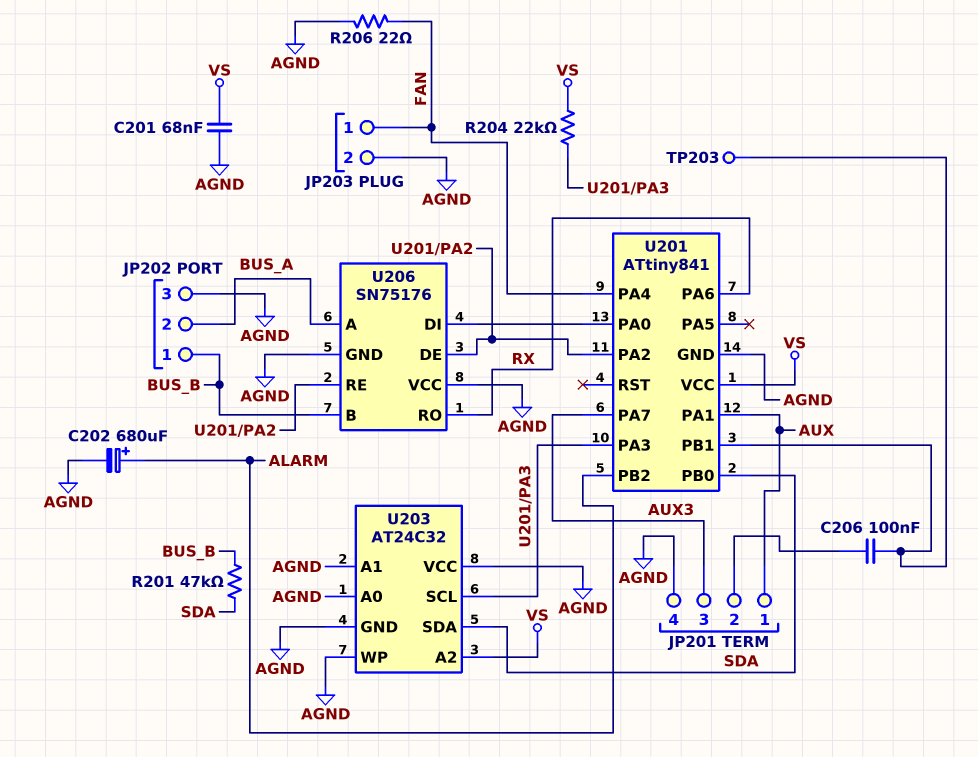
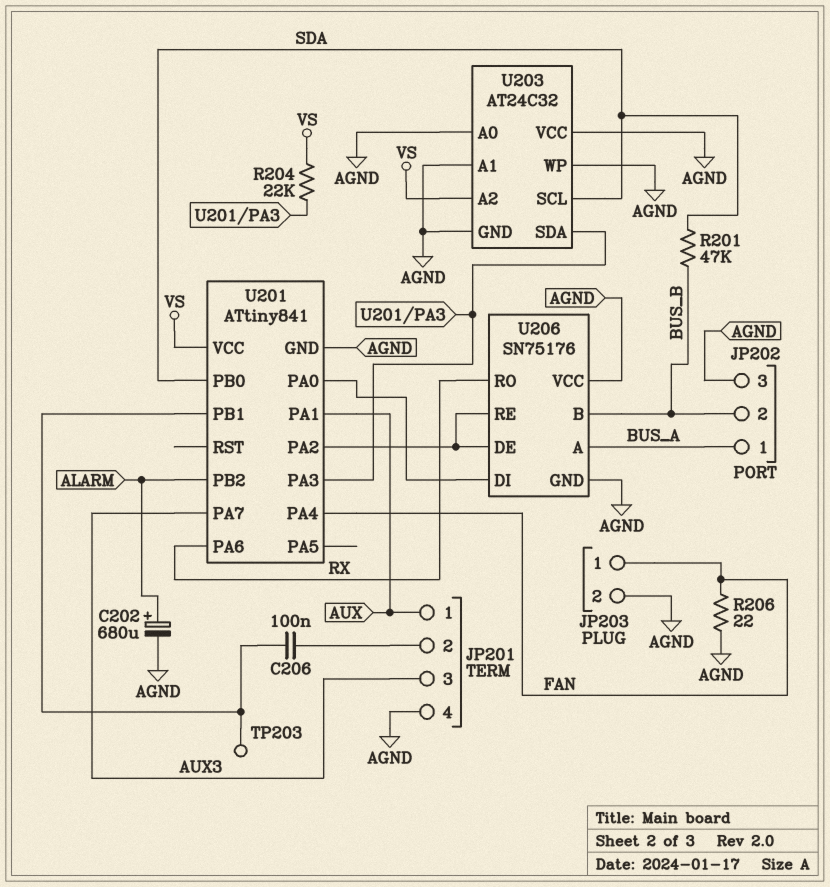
C201: 68nF (AGND, VS) -> none
JP202 pin 1: BUS_B -> BUS_A
JP202 pin 2: BUS_A -> BUS_B
U203 pin SCL: U201/PA3 -> SDA
U203 pin SDA: SDA -> U201/PA3

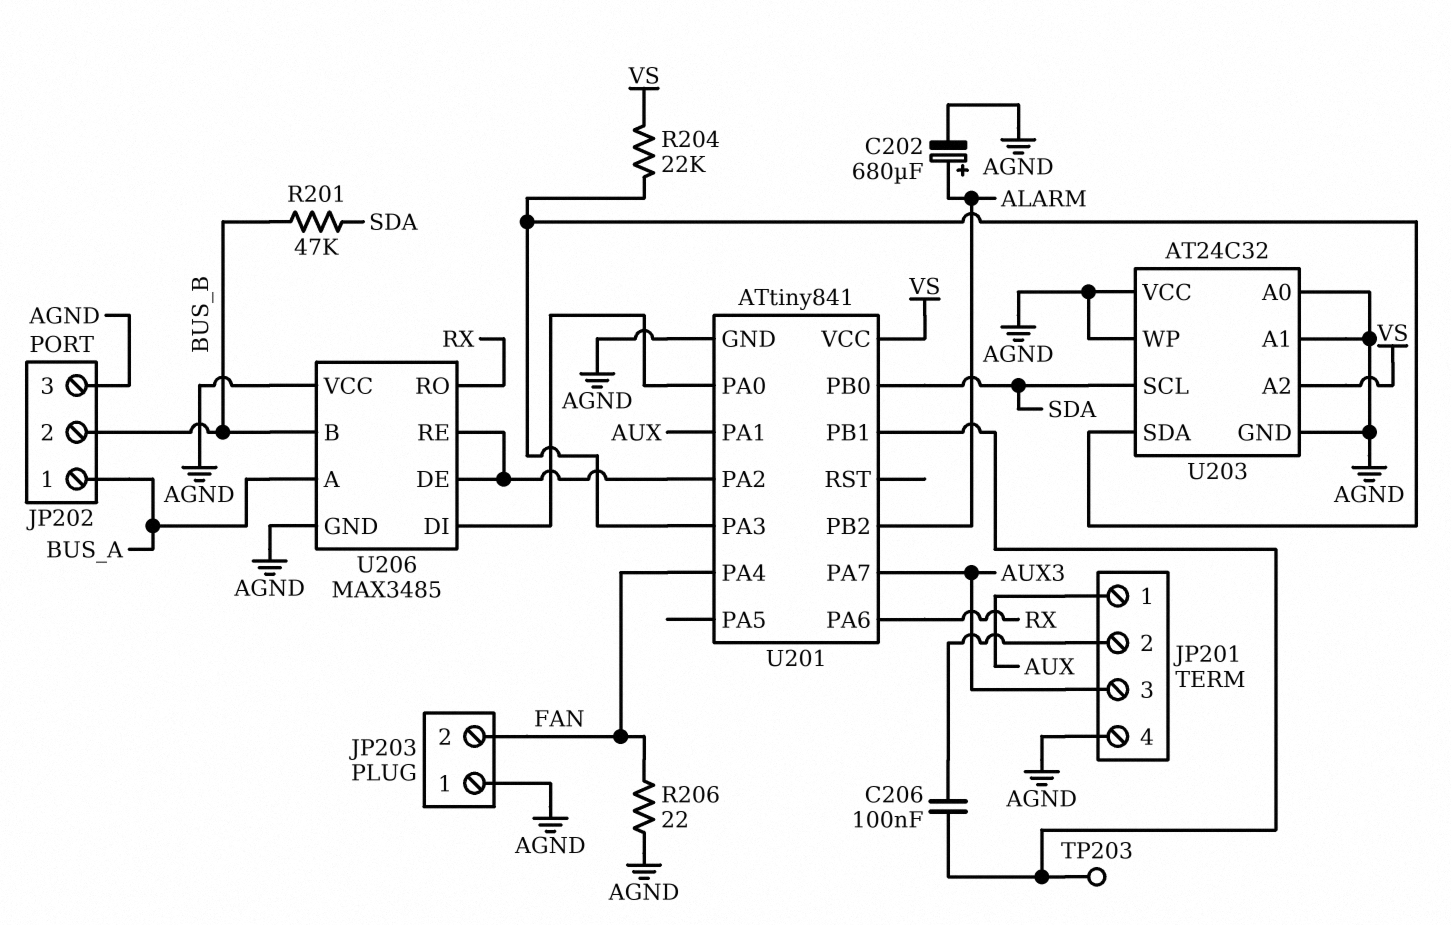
JP203 pin 1: FAN -> AGND
JP203 pin 2: AGND -> FAN
U206: SN75176 -> MAX3485

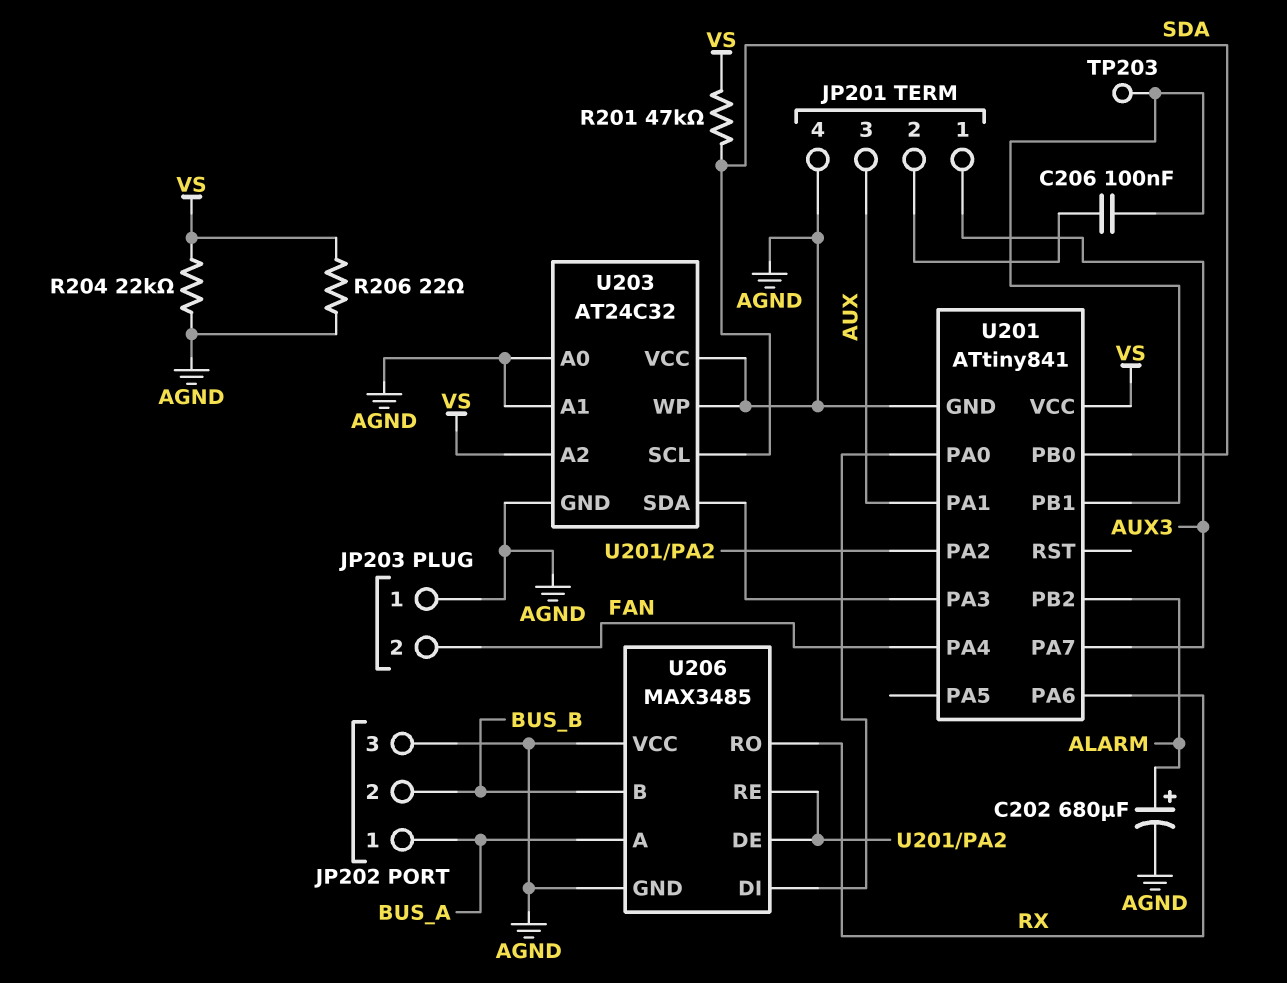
JP201 pin 1: AUX -> AUX3
JP201 pin 3: AUX3 -> AUX
R201: 47k (BUS_B, SDA) -> 47k (SDA, VS)
R204: 22k (U201/PA3, VS) -> 22k (AGND, VS)
R206: 22 (AGND, FAN) -> 22 (AGND, VS)

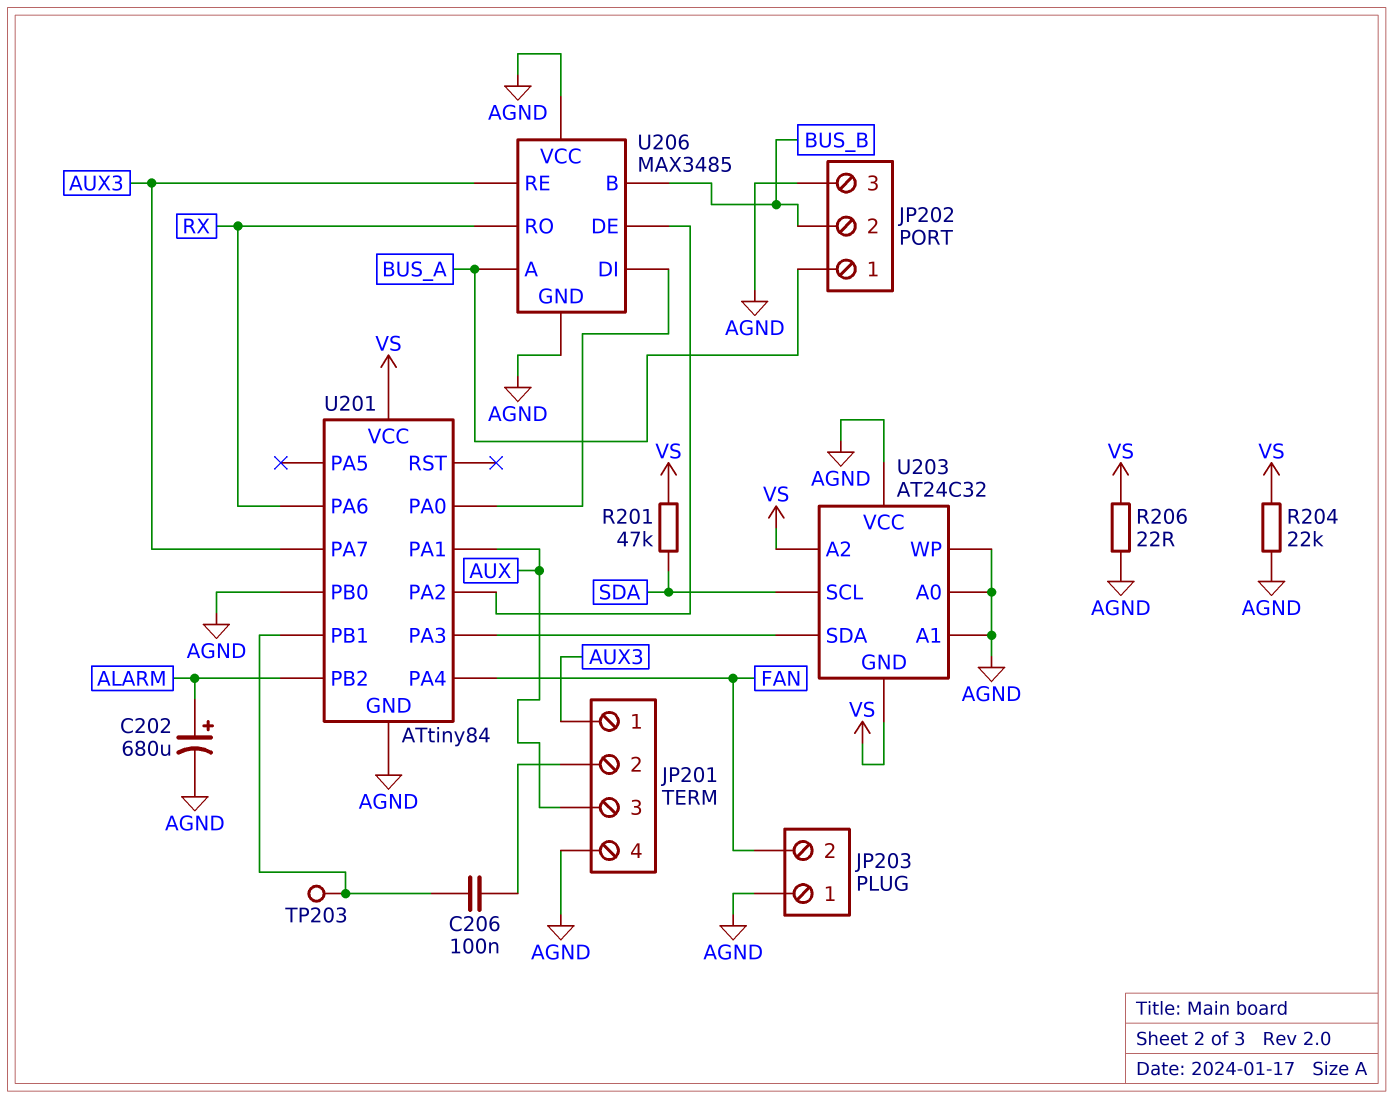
U201: ATtiny841 -> ATtiny84
U201 pin PB0: SDA -> AGND
U203 pin GND: AGND -> VS
U206 pin RE: U201/PA2 -> AUX3

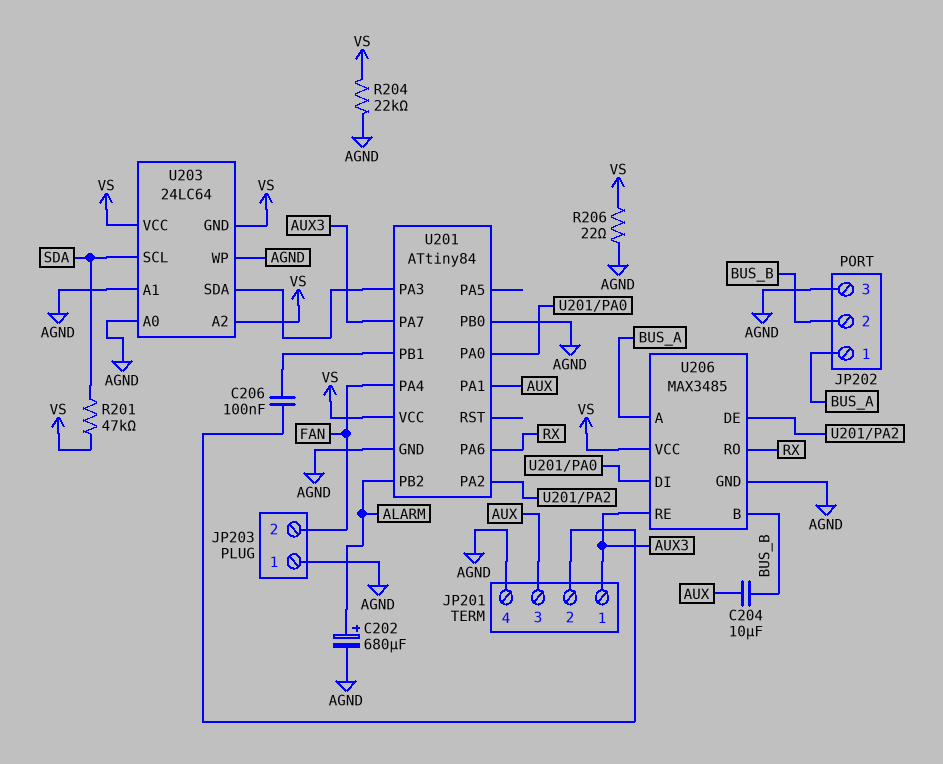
C204: none -> 10uF (AUX, BUS_B)
TP203: test point (U201/PB1) -> none
U203: AT24C32 -> 24LC64
U203 pin VCC: AGND -> VS
U206 pin VCC: AGND -> VS

